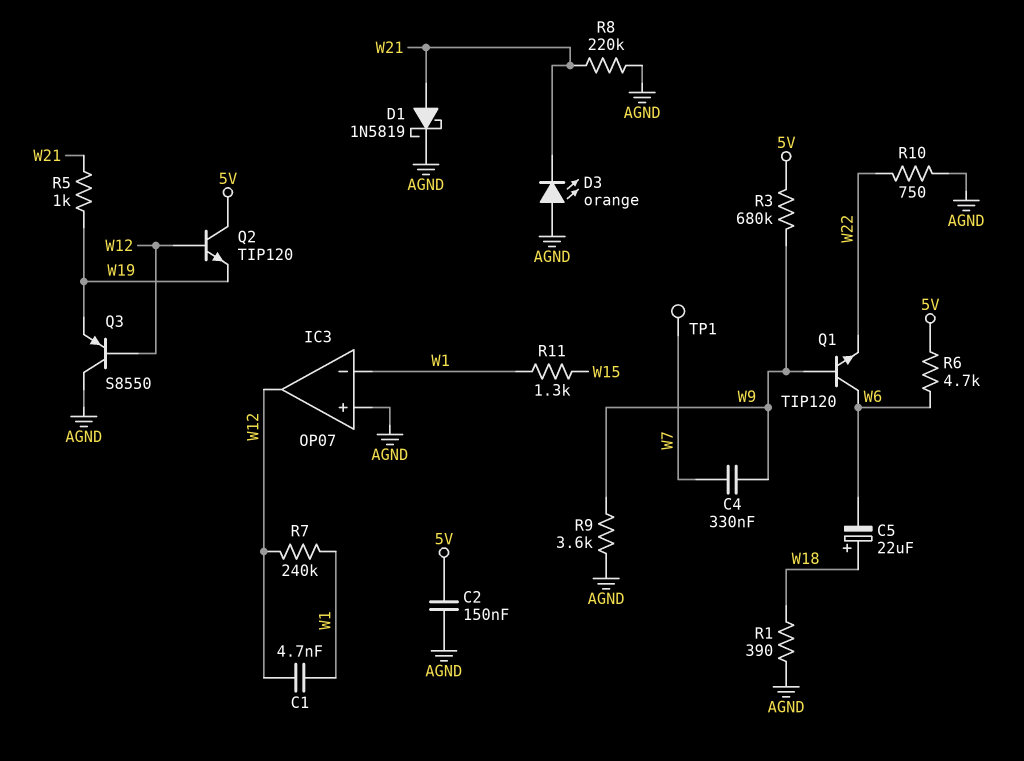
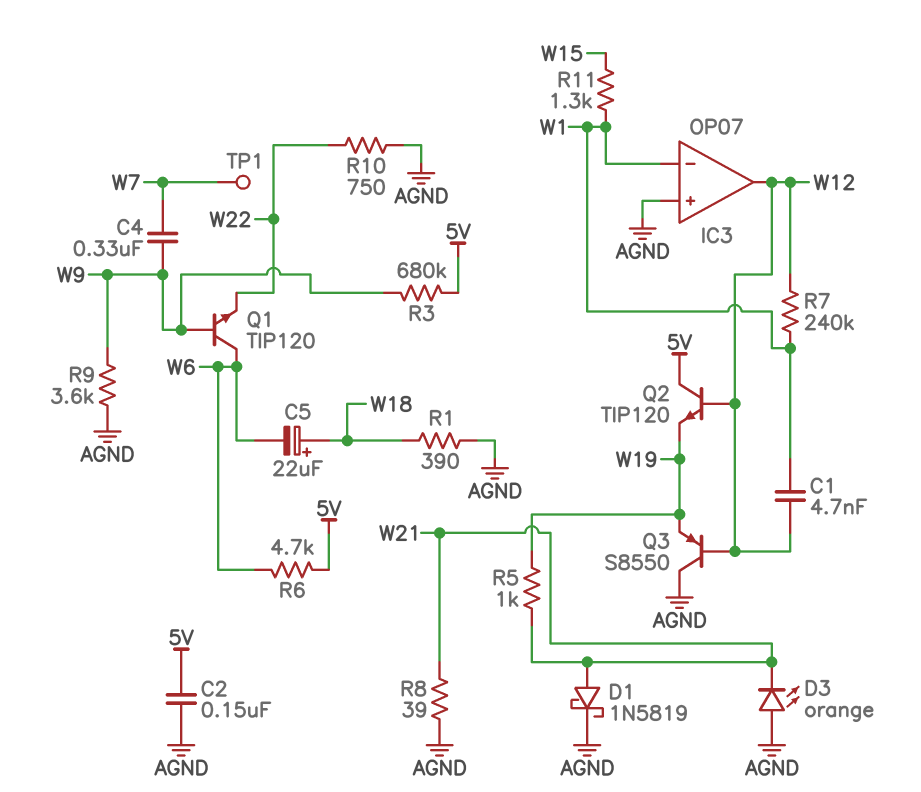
R8: 220k (AGND, W21) -> 39 (AGND, W21)

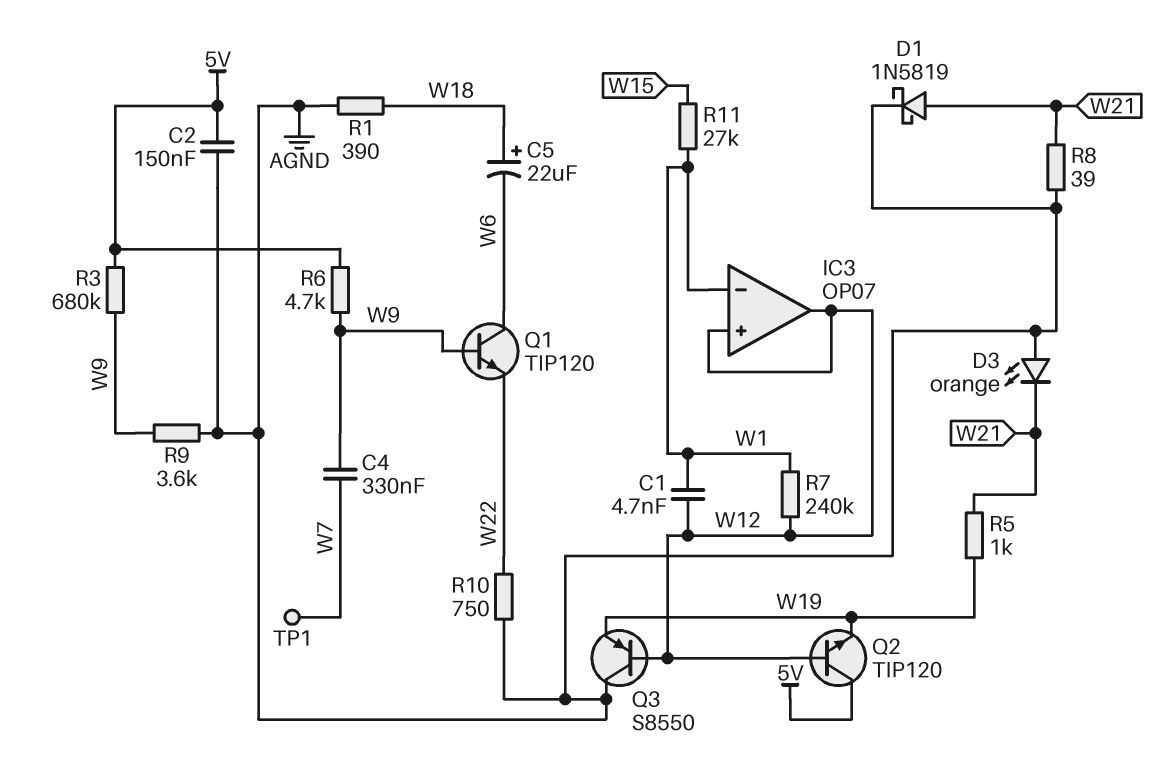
IC3 pin in+: AGND -> W12
R6: 4.7k (5V, W6) -> 4.7k (5V, W9)
R11: 1.3k (W1, W15) -> 27k (W1, W15)

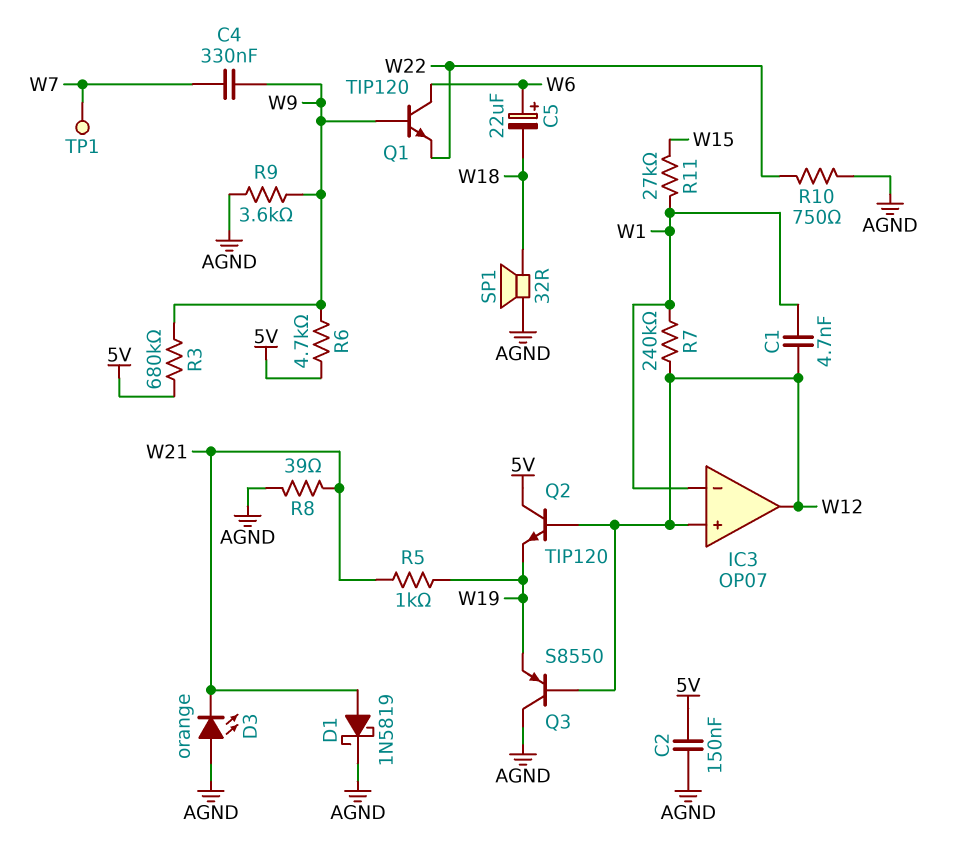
C5: 22uF (plus W18, minus W6) -> 22uF (plus W6, minus W18)
R1: 390 (AGND, W18) -> none
SP1: none -> speaker 32R (AGND, W18)

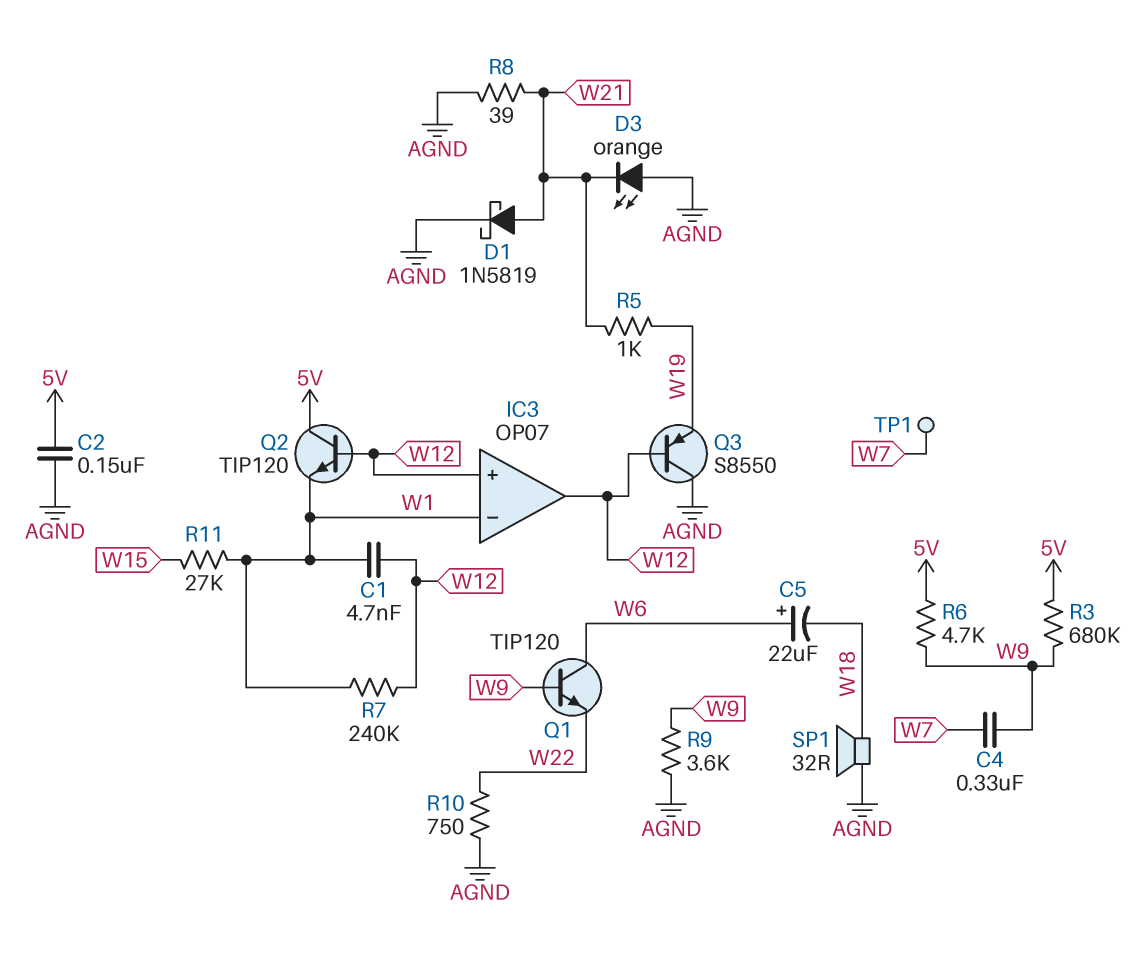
Q2: NPN TIP120 (B W12, C 5V, E W19) -> NPN TIP120 (B W12, C 5V, E W1)

